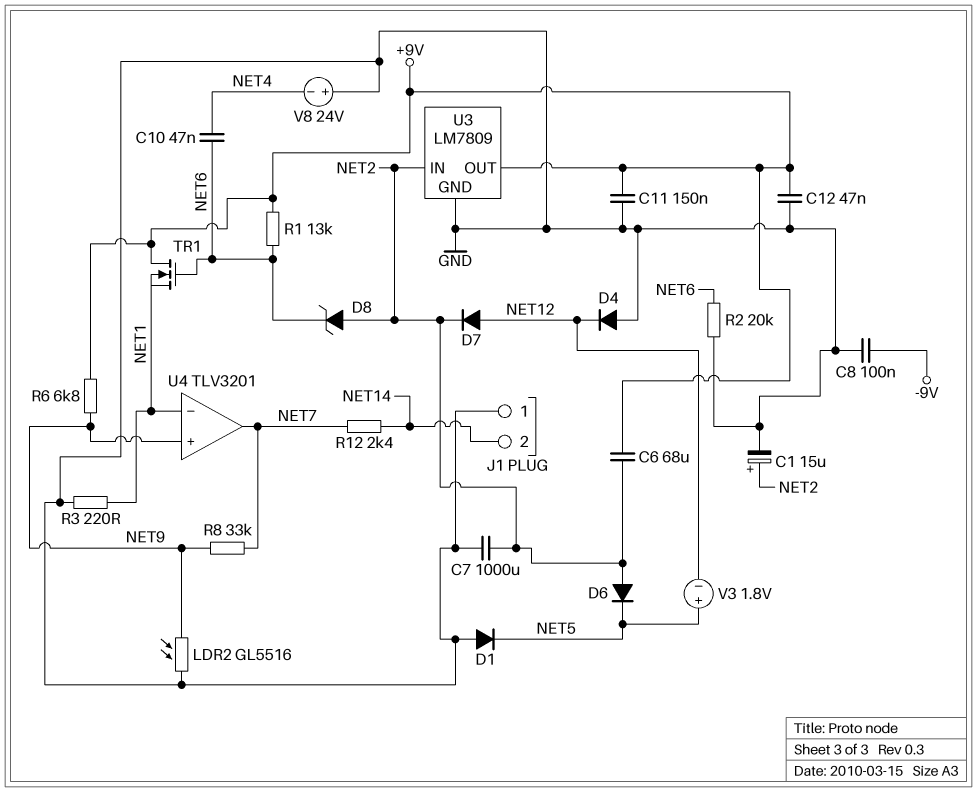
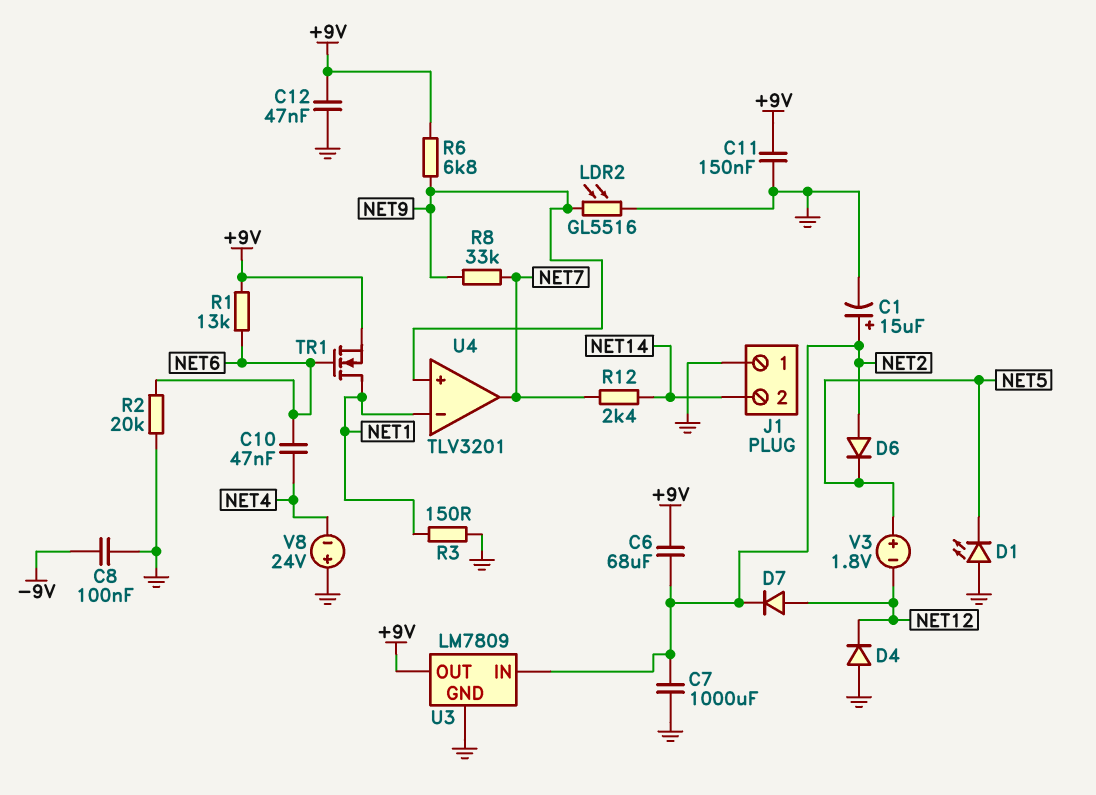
D1: diode (A GND, K NET5) -> LED (A GND, K NET5)
D8: zener (A NET2, K NET6) -> none
R3: 220 (GND, NET1) -> 150 (GND, NET1)
TR1: NMOS (G NET6, D +9V, S NET1) -> NMOS (G NET6, D NET1, S +9V)

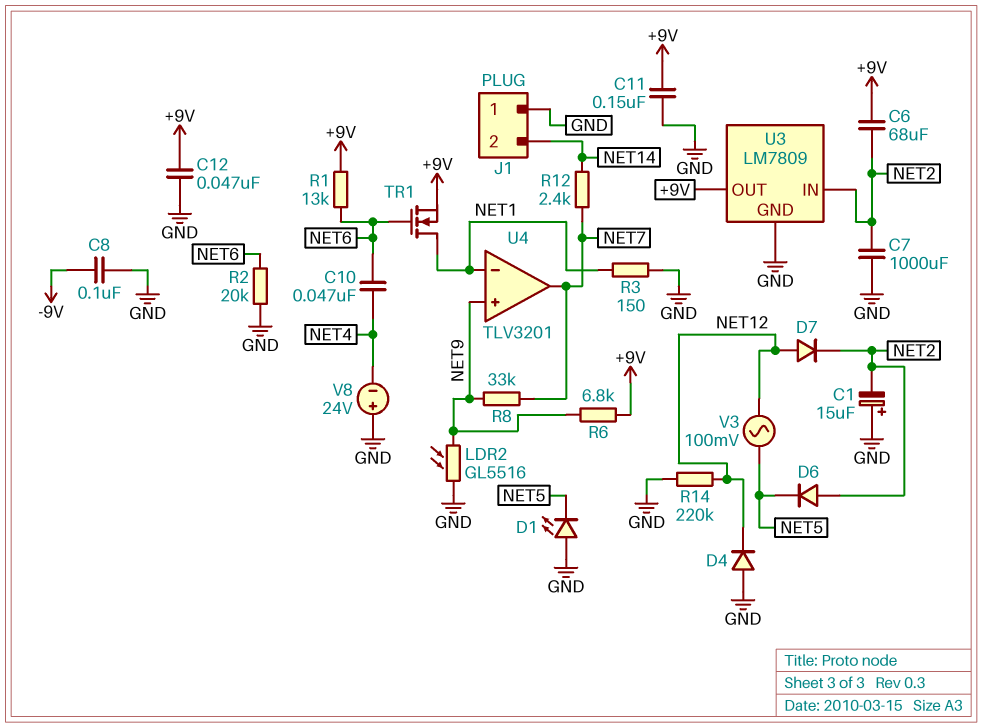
C1: 15uF (plus NET2, minus GND) -> 15uF (plus GND, minus NET2)
R14: none -> 220k (GND, NET12)
V3: 1.8V (plus NET5, minus NET12) -> AC 100mV (NET5, NET12)

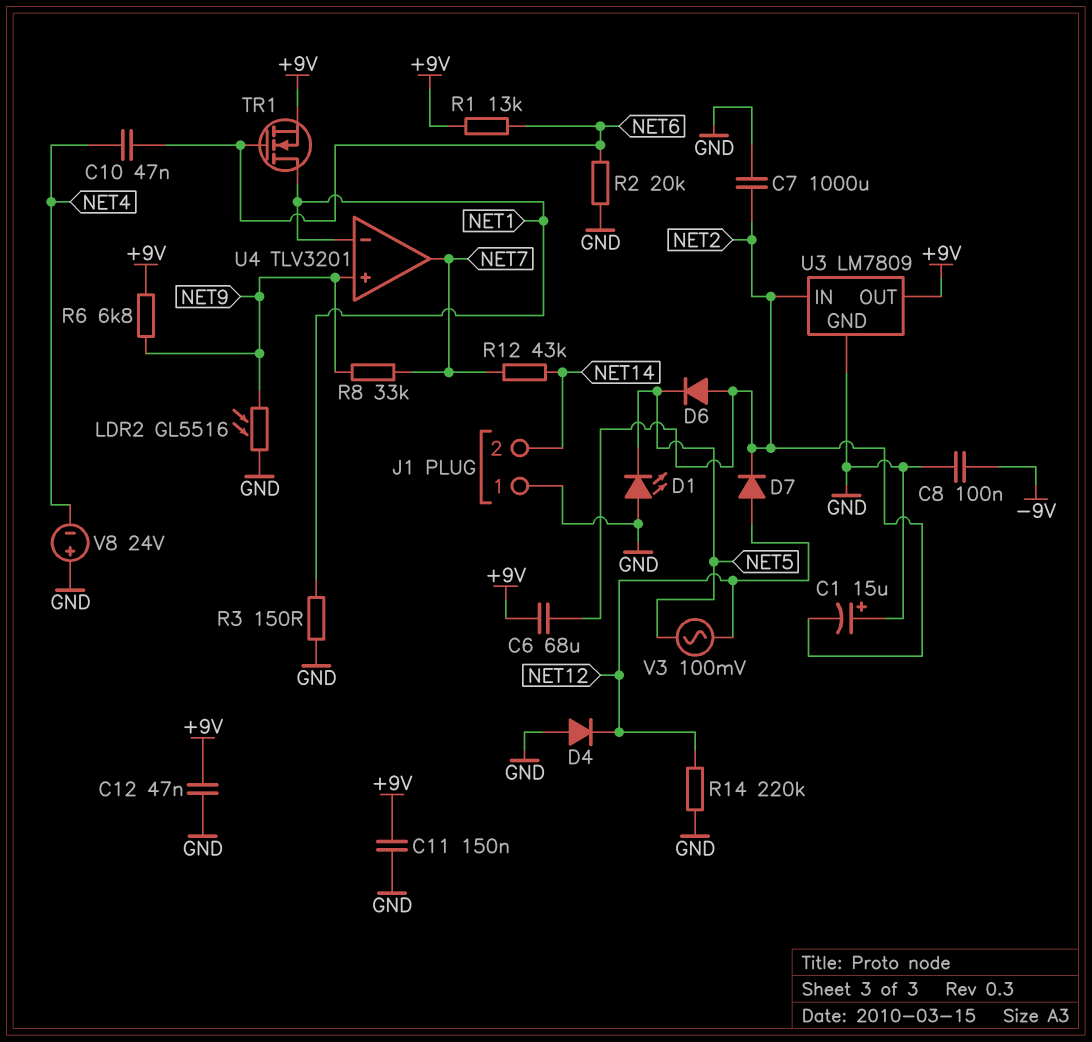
R12: 2.4k (NET7, NET14) -> 43k (NET7, NET14)

